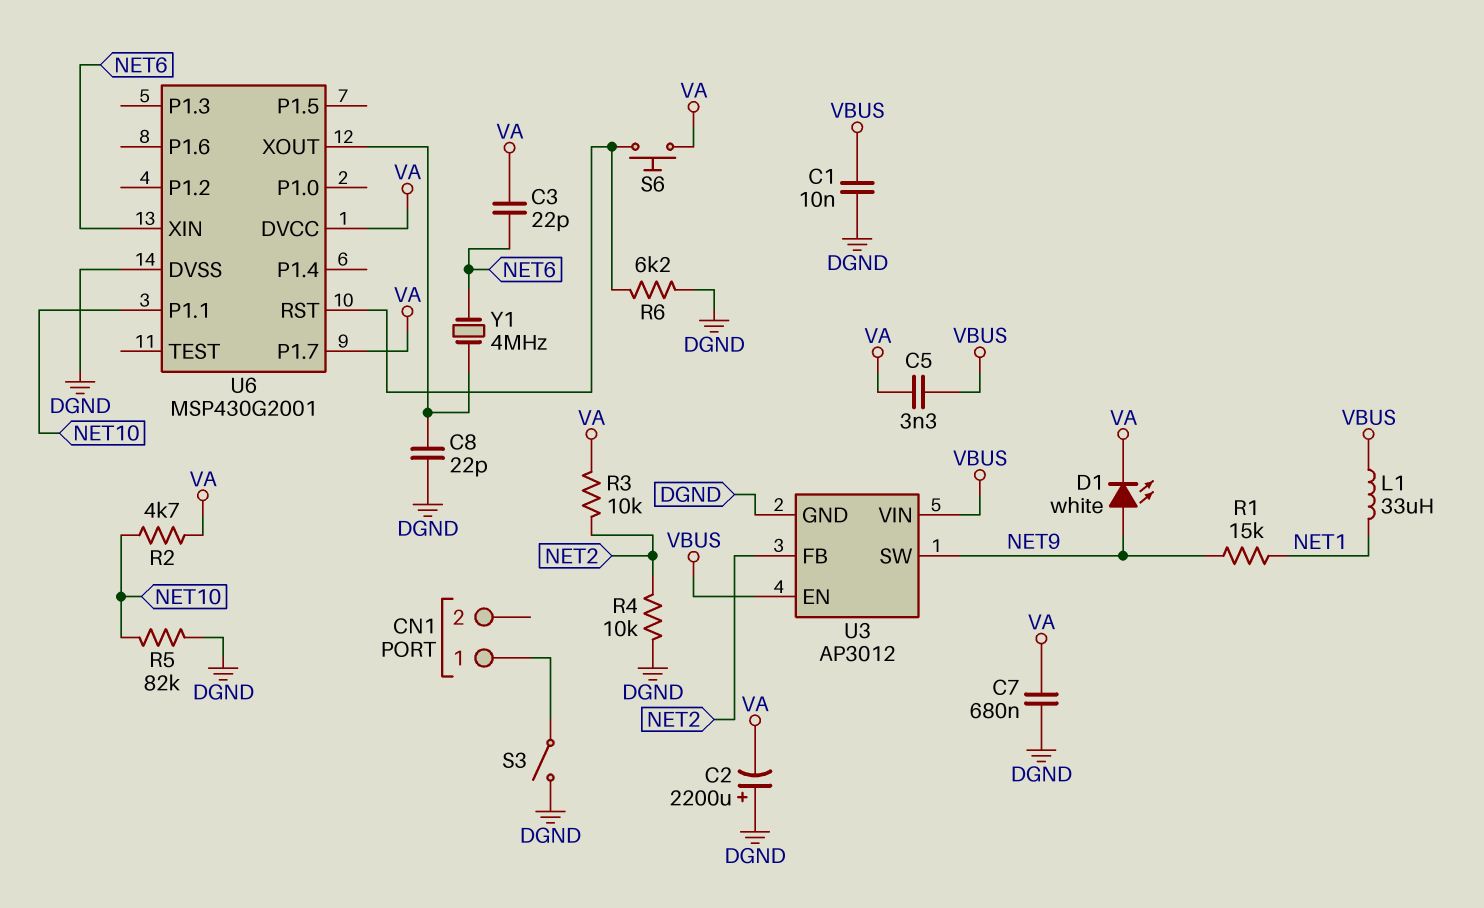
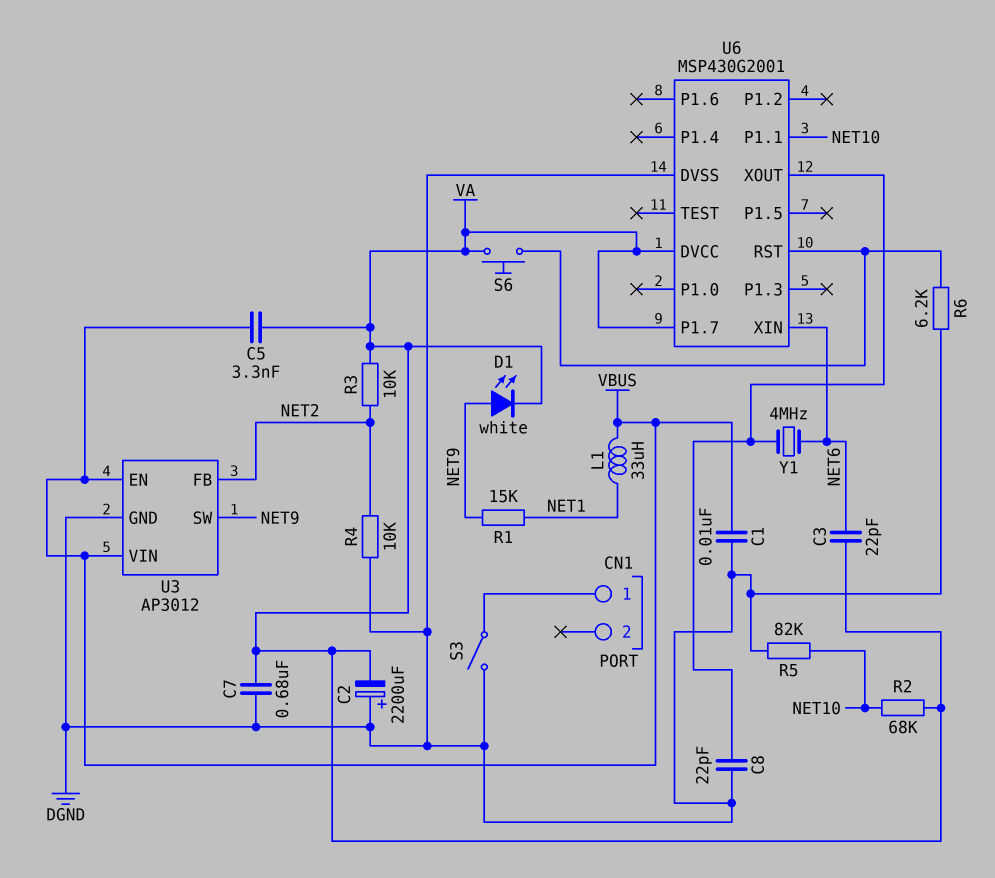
R2: 4.7k (NET10, VA) -> 68k (NET10, VA)

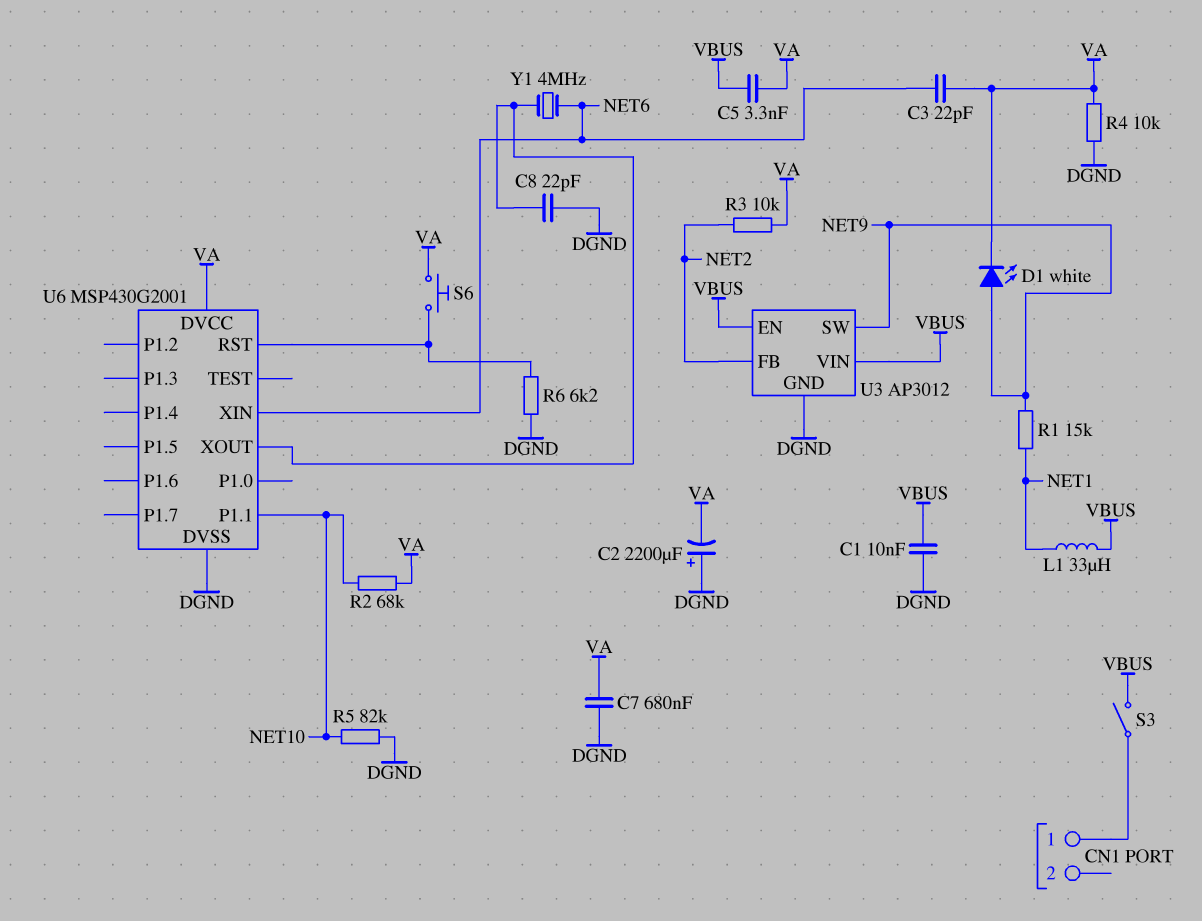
R4: 10k (DGND, NET2) -> 10k (DGND, VA)
S3: switch (CN1/1, DGND) -> switch (CN1/1, VBUS)
U6 pin P1.7: VA -> none

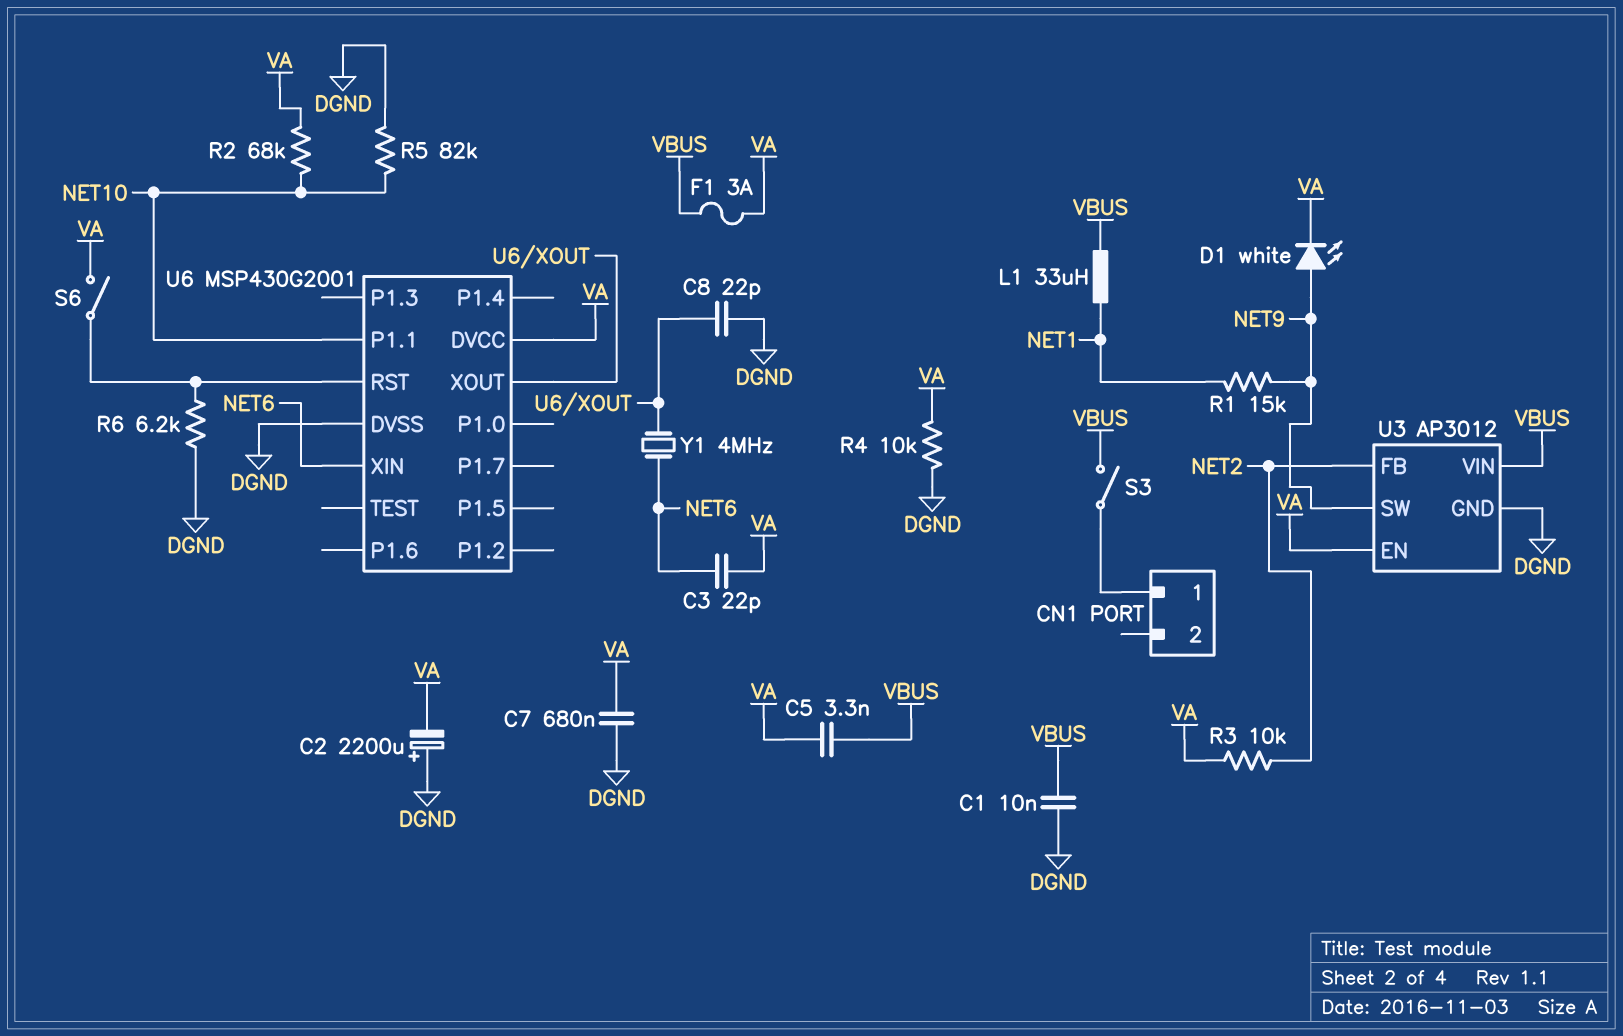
F1: none -> 3A (VA, VBUS)
S6: button (U6/RST, VA) -> switch (U6/RST, VA)
U3 pin EN: VBUS -> VA

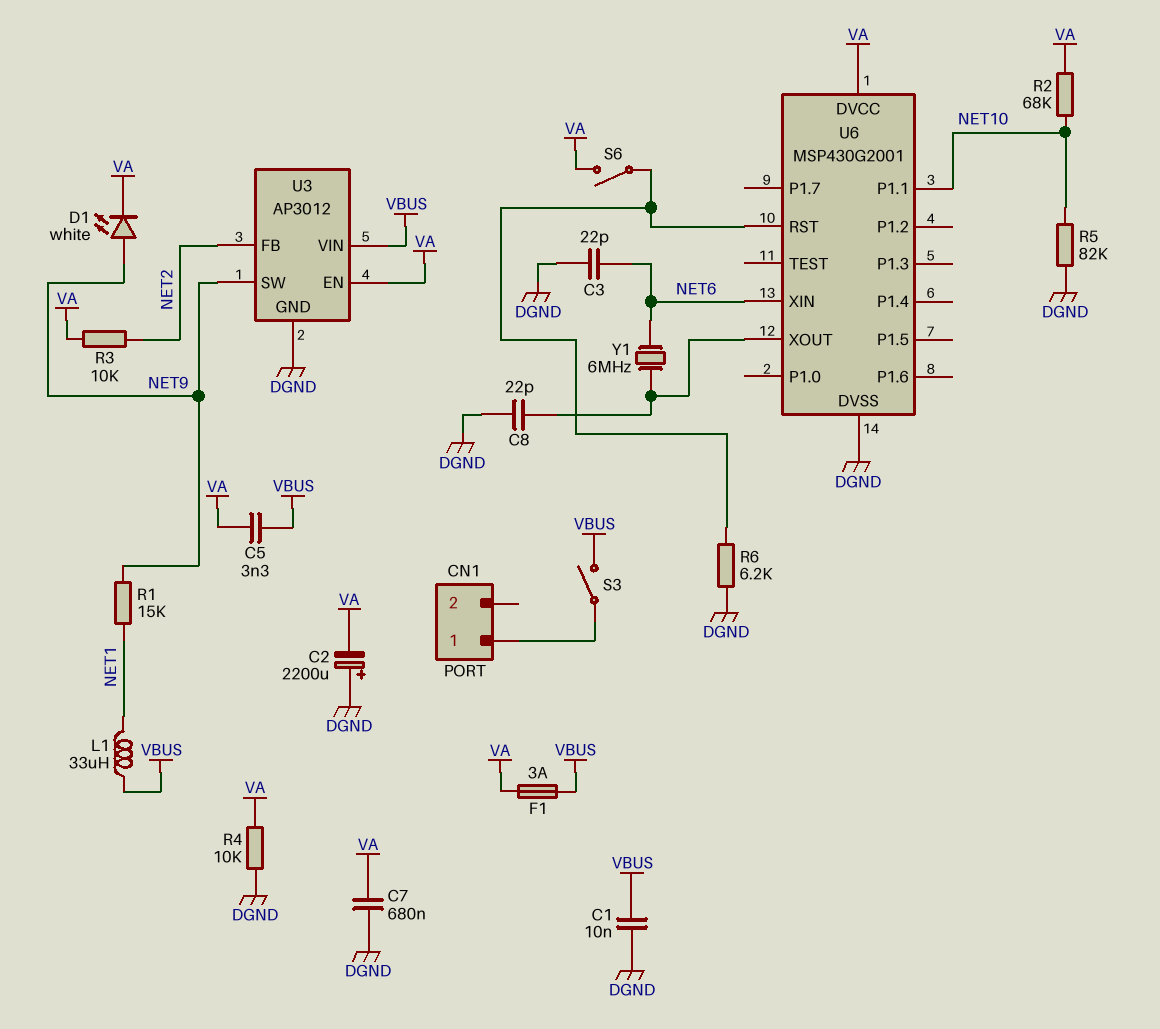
C3: 22pF (NET6, VA) -> 22pF (DGND, NET6)
Y1: 4MHz (NET6, U6/XOUT) -> 6MHz (NET6, U6/XOUT)

